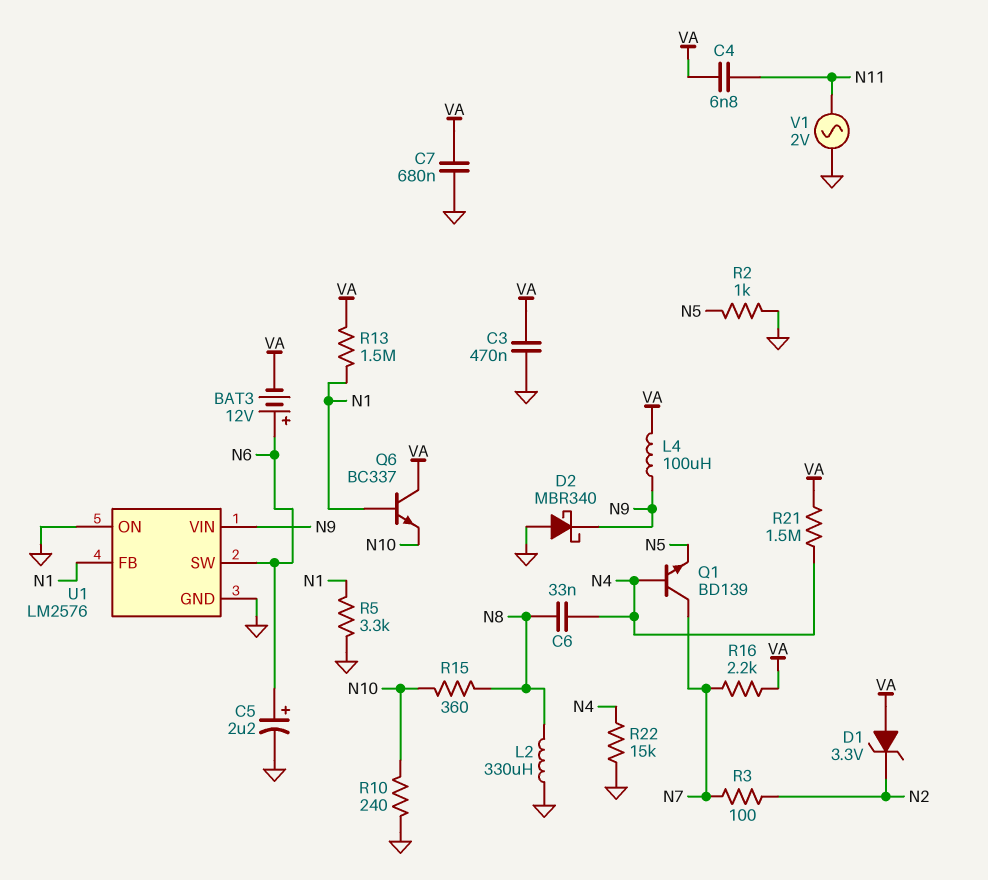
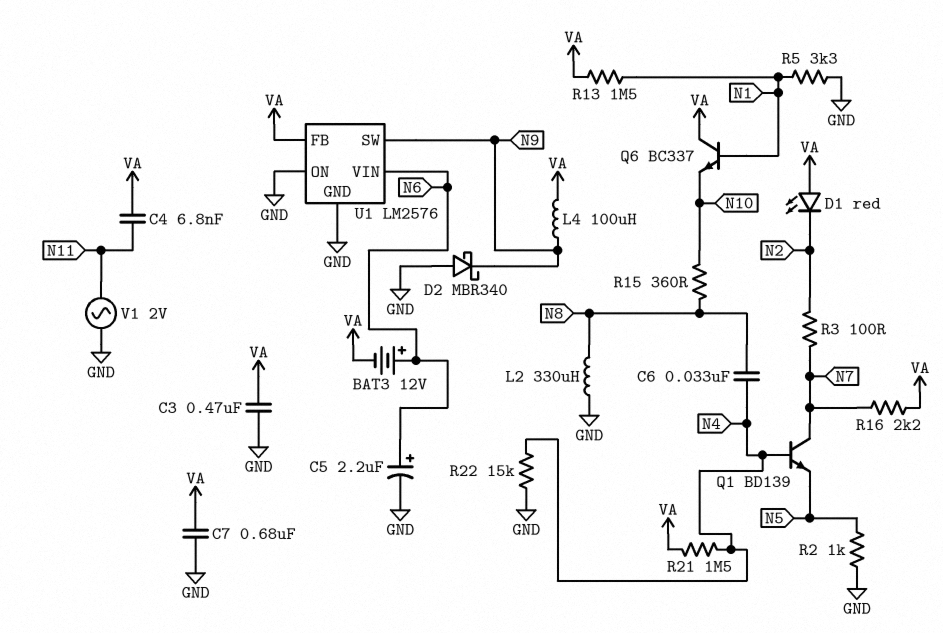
D1: zener 3.3V (A VA, K N2) -> LED red (A VA, K N2)
R10: 240 (GND, N10) -> none
U1 pin FB: N1 -> VA
U1 pin SW: N6 -> N9
U1 pin VIN: N9 -> N6

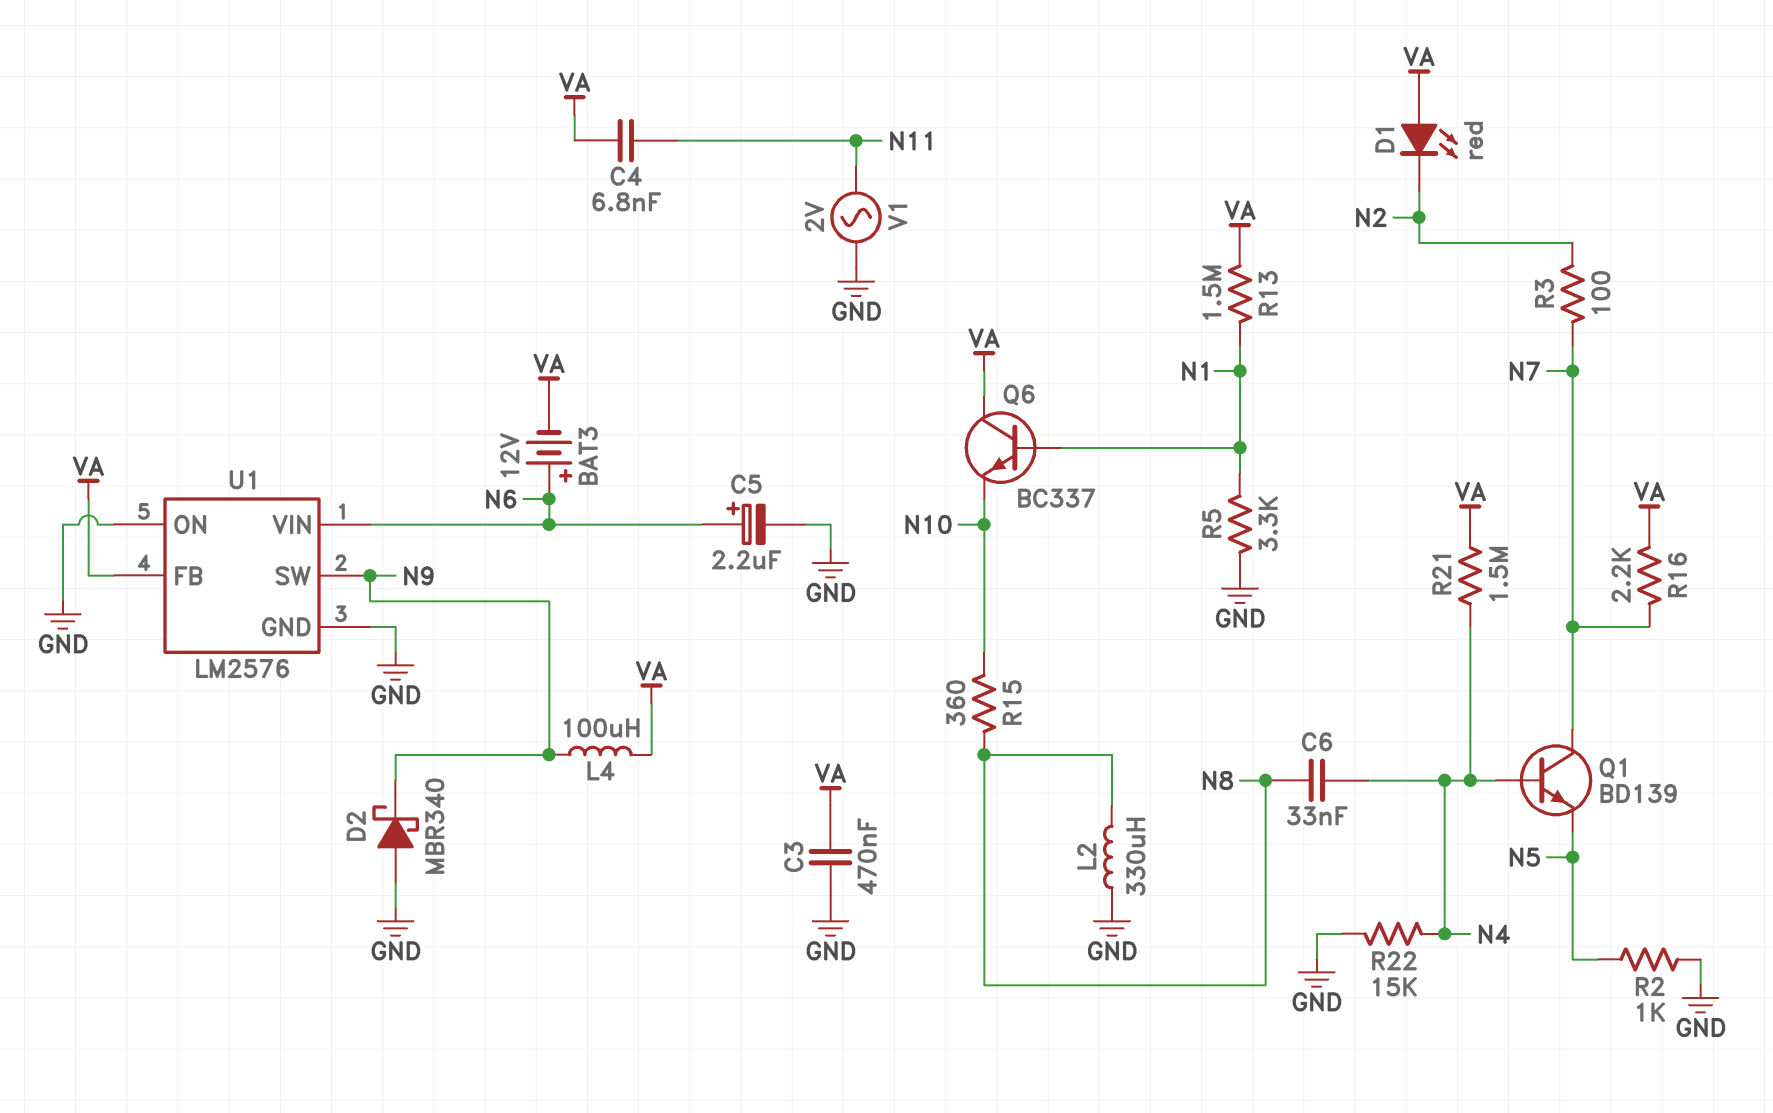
C7: 680nF (GND, VA) -> none

